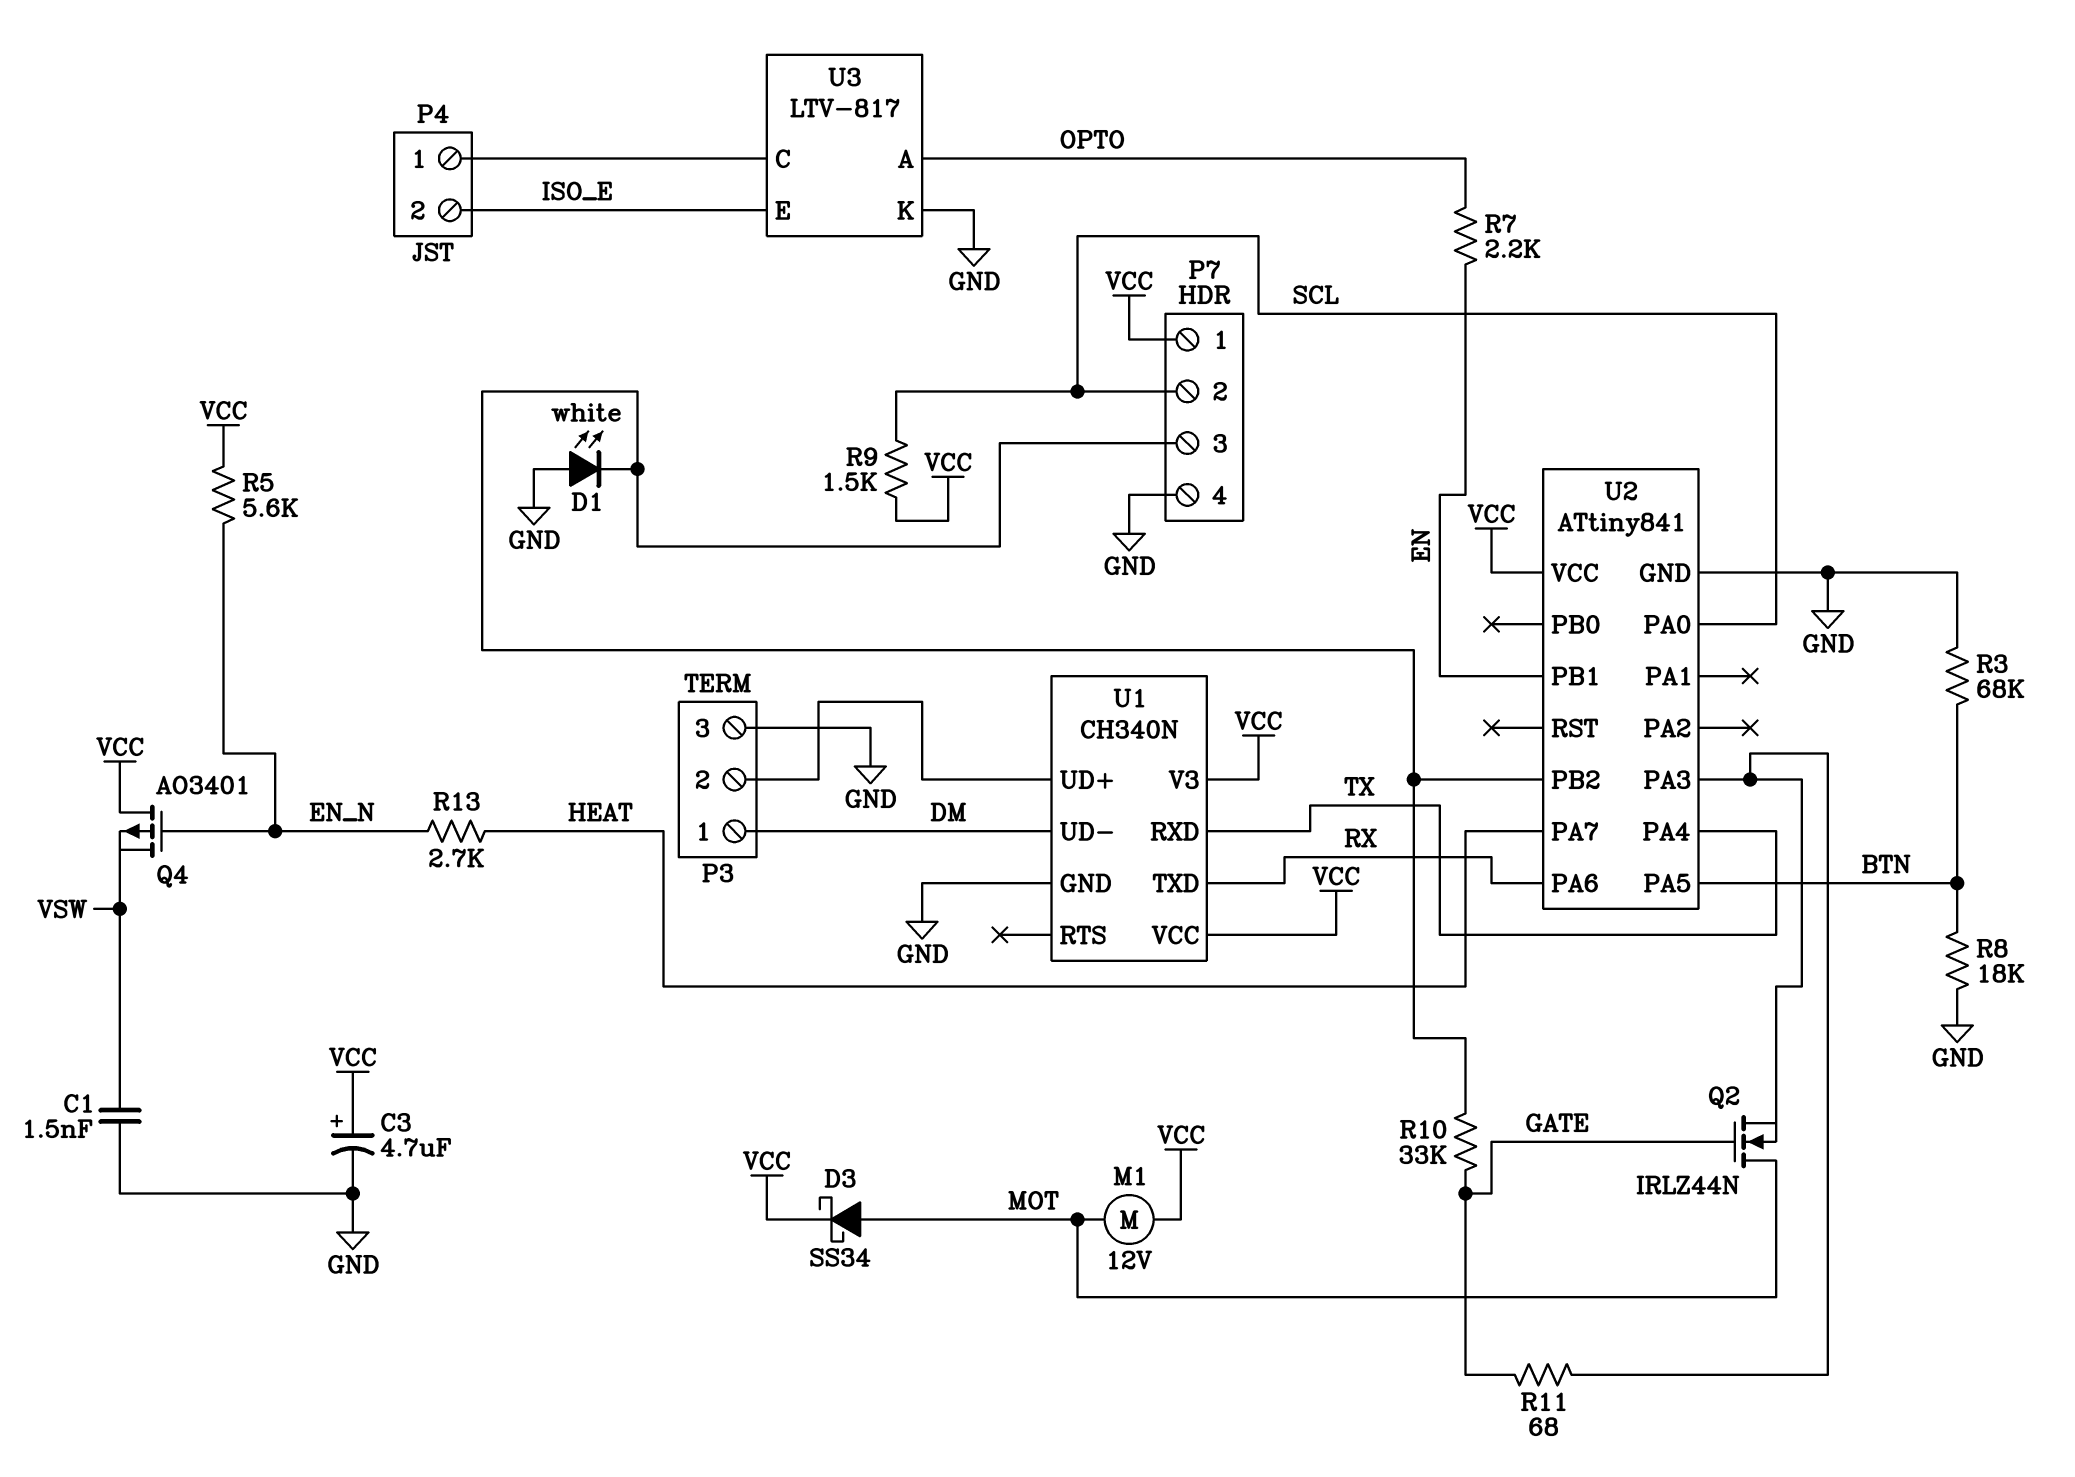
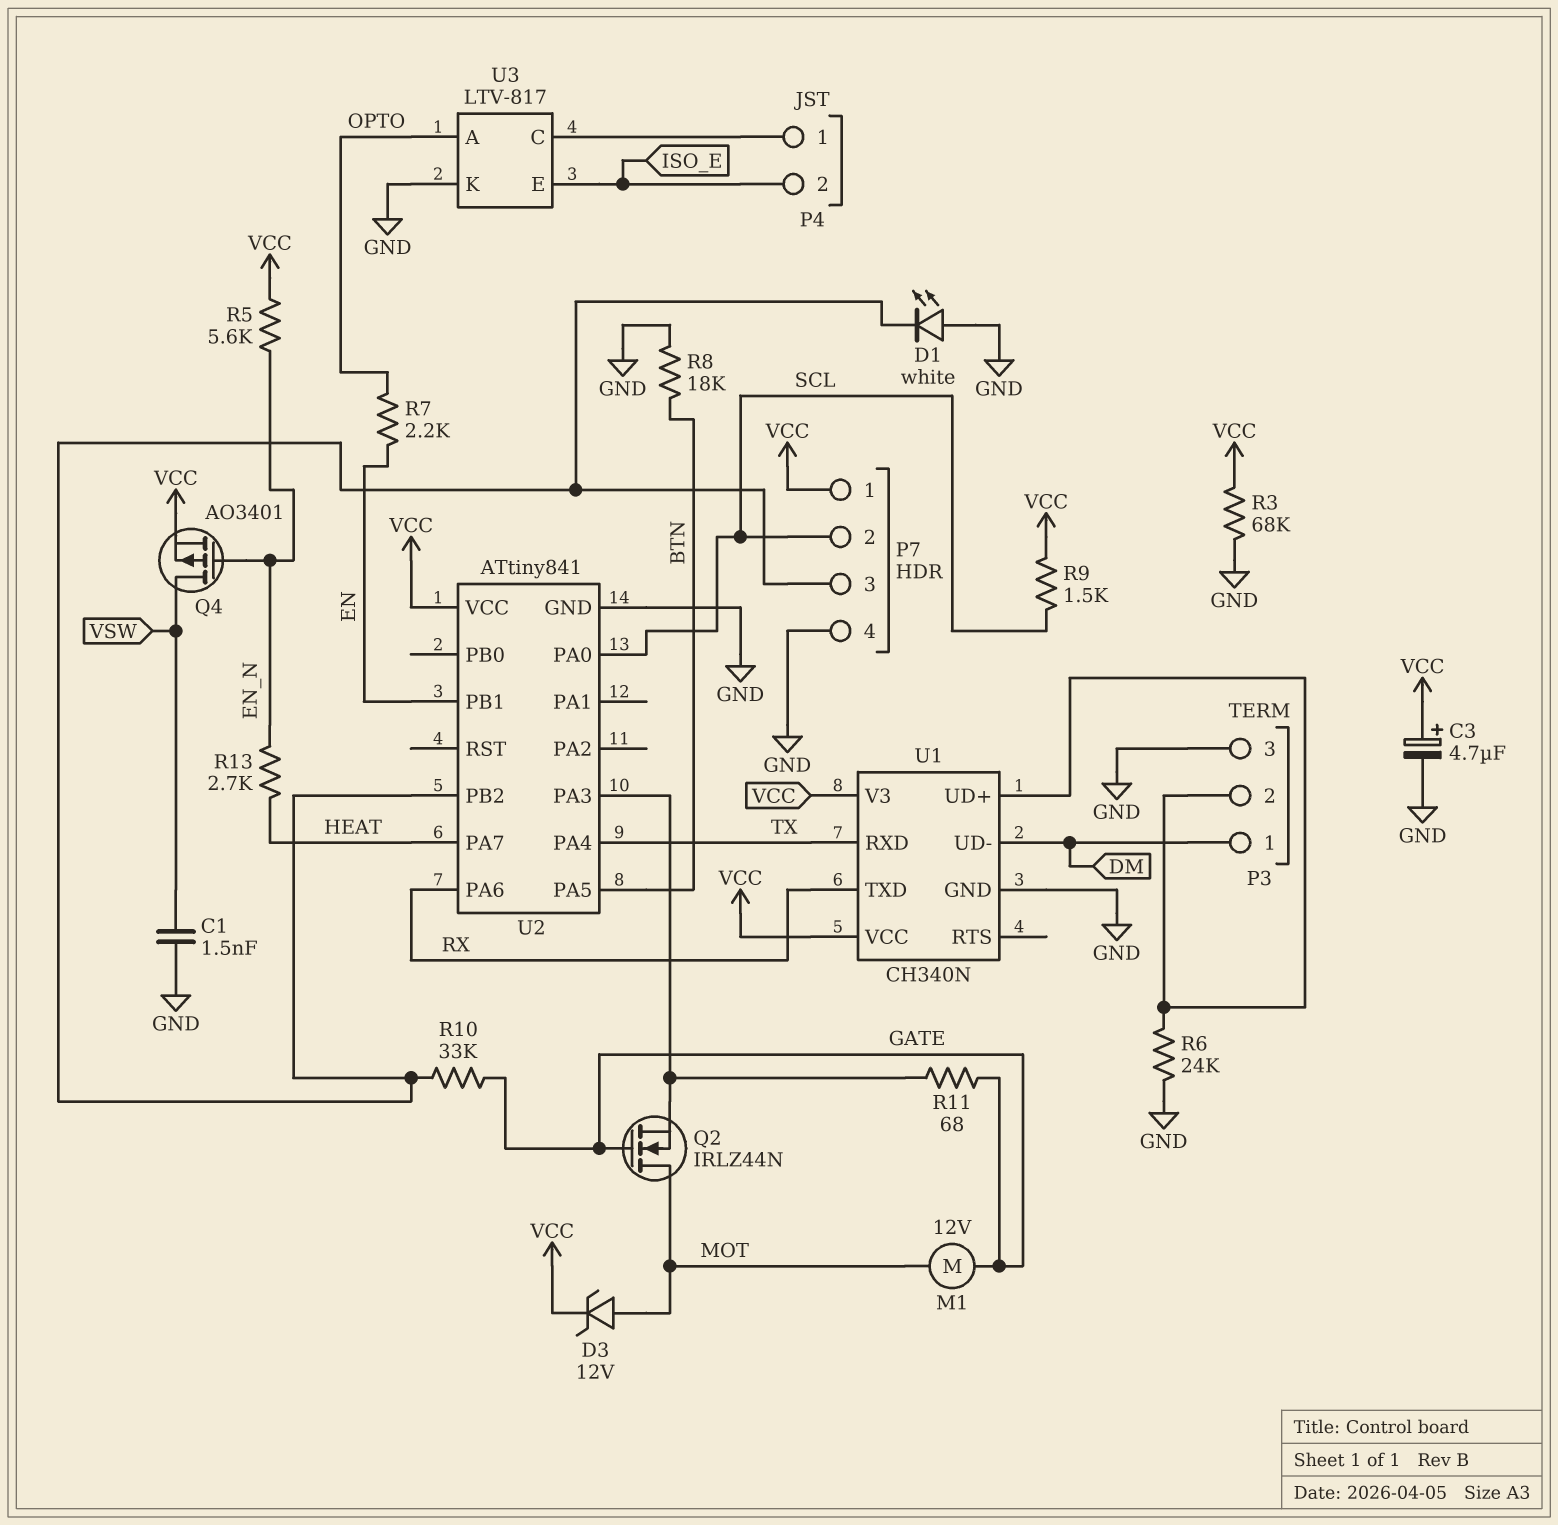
D3: schottky SS34 (A MOT, K VCC) -> zener 12V (A MOT, K VCC)
M1: motor 12V (MOT, VCC) -> motor 12V (GATE, MOT)
Q4: PMOS AO3401 (G EN_N, D VCC, S VSW) -> PMOS AO3401 (G EN_N, D VSW, S VCC)
R3: 68k (BTN, GND) -> 68k (GND, VCC)
R6: none -> 24k (GND, P3/2)

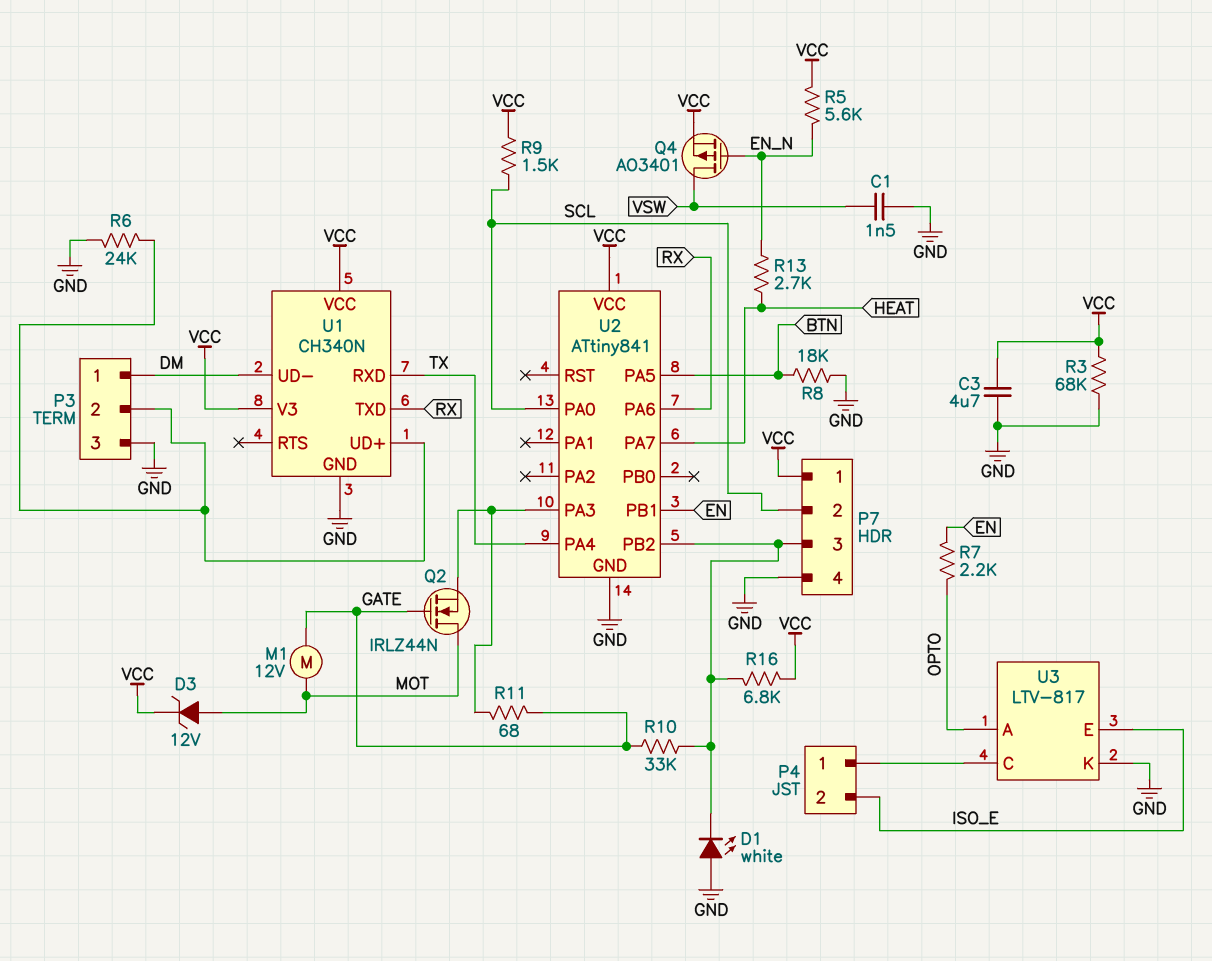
C3: 4.7uF (plus VCC, minus GND) -> 4.7uF (GND, VCC)
R16: none -> 6.8k (P7/3, VCC)

